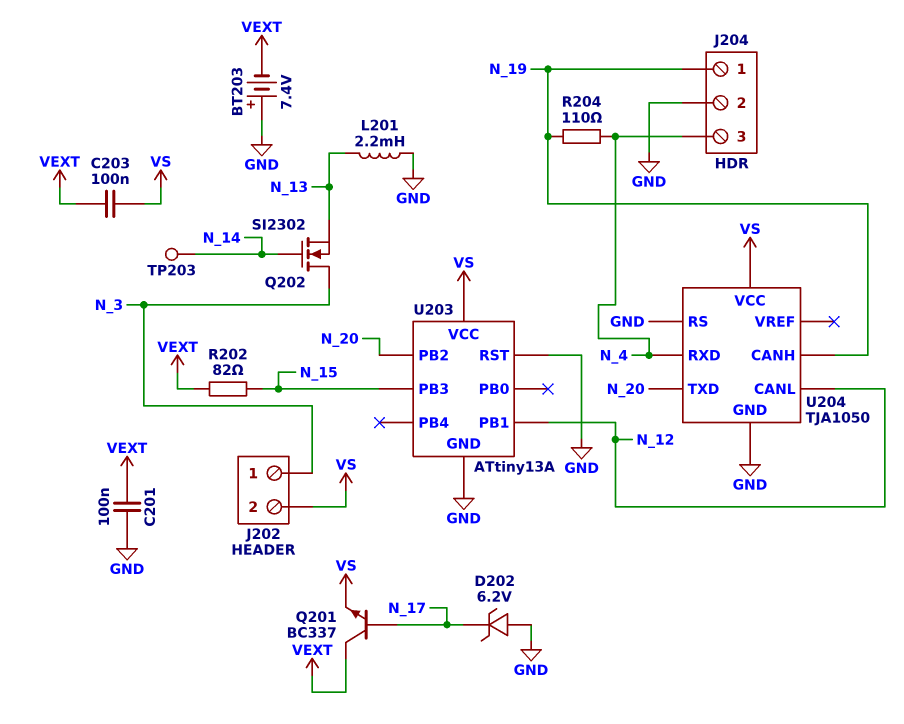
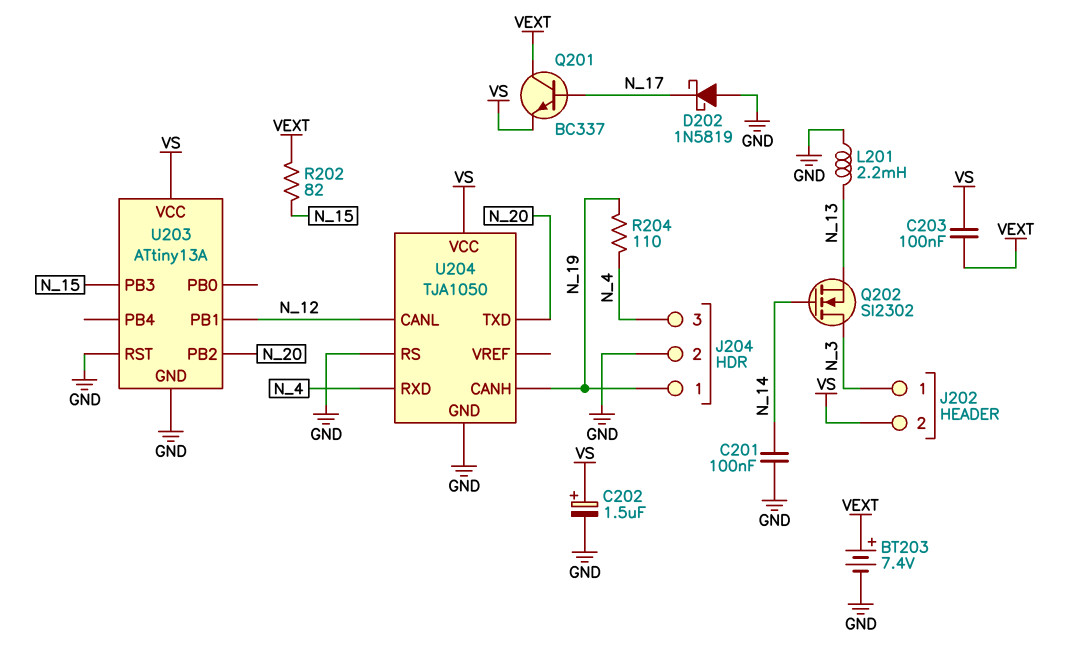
BT203: 7.4V (plus GND, minus VEXT) -> 7.4V (plus VEXT, minus GND)
C201: 100nF (GND, VEXT) -> 100nF (GND, N_14)
C202: none -> 1.5uF (plus VS, minus GND)
D202: zener 6.2V (A GND, K N_17) -> schottky 1N5819 (A GND, K N_17)
TP203: test point (N_14) -> none

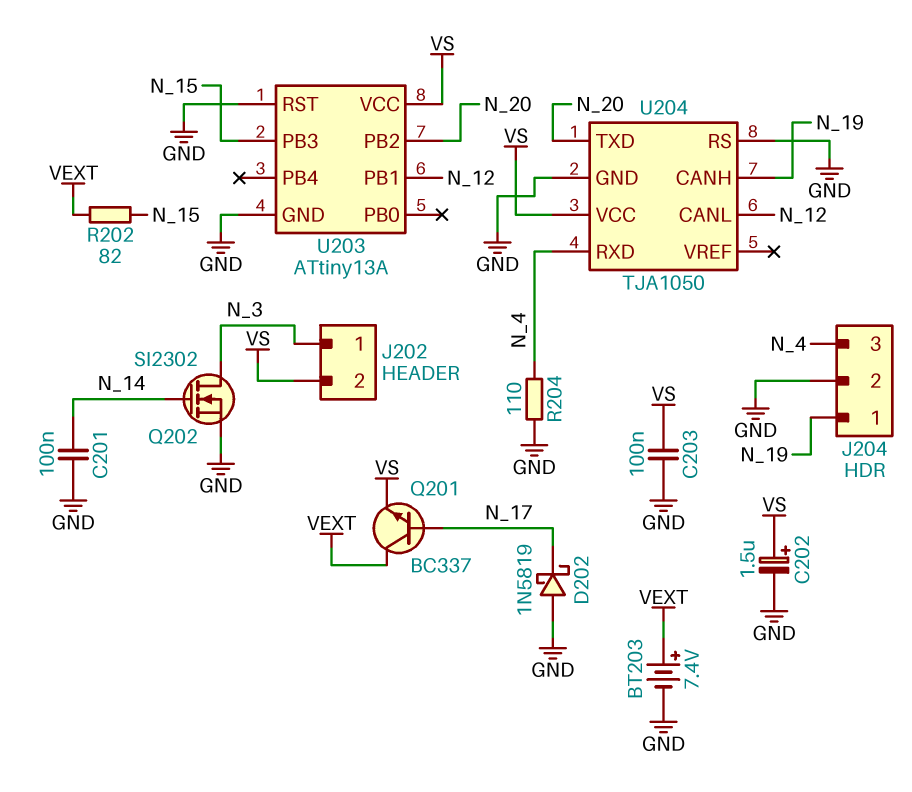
C203: 100nF (VEXT, VS) -> 100nF (GND, VS)
L201: 2.2mH (GND, N_13) -> none
Q202: NMOS SI2302 (G N_14, D N_3, S N_13) -> NMOS SI2302 (G N_14, D N_3, S GND)
R204: 110 (N_4, N_19) -> 110 (GND, N_4)

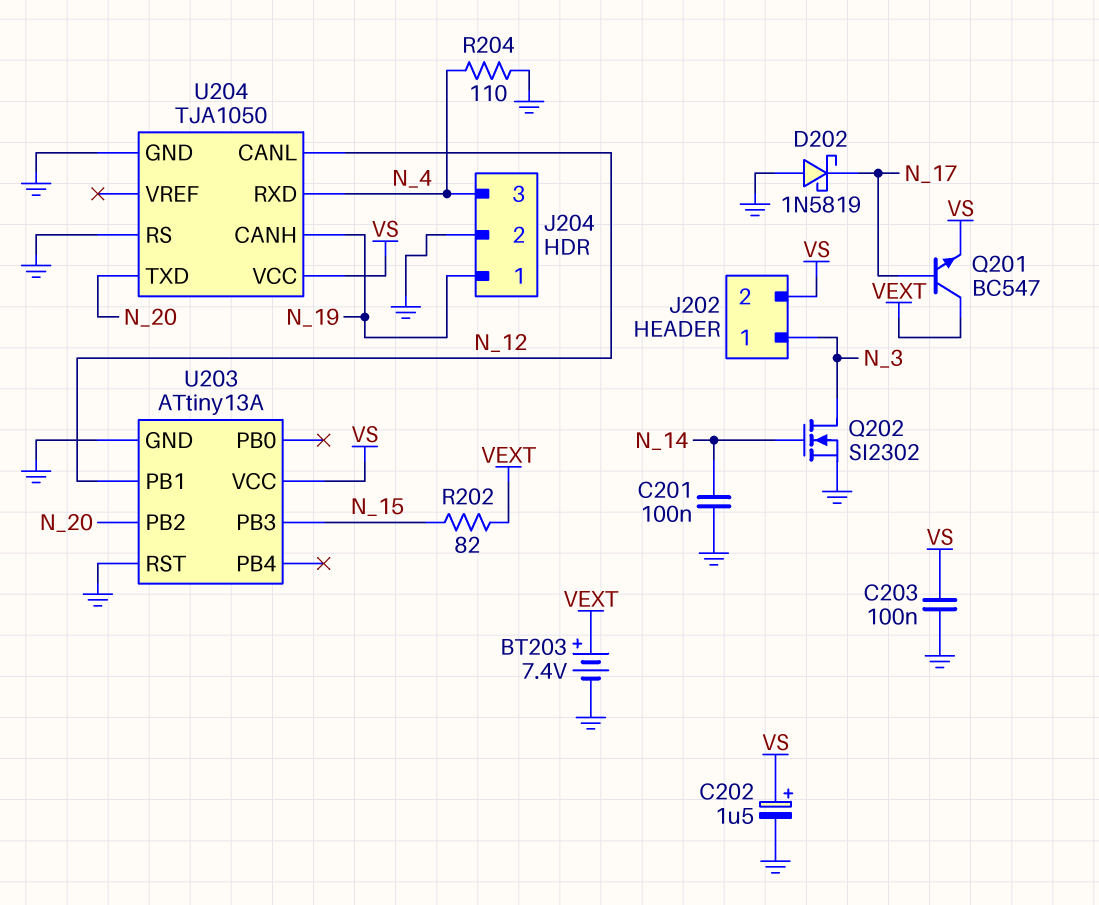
Q201: NPN BC337 (B N_17, C VEXT, E VS) -> NPN BC547 (B N_17, C VEXT, E VS)

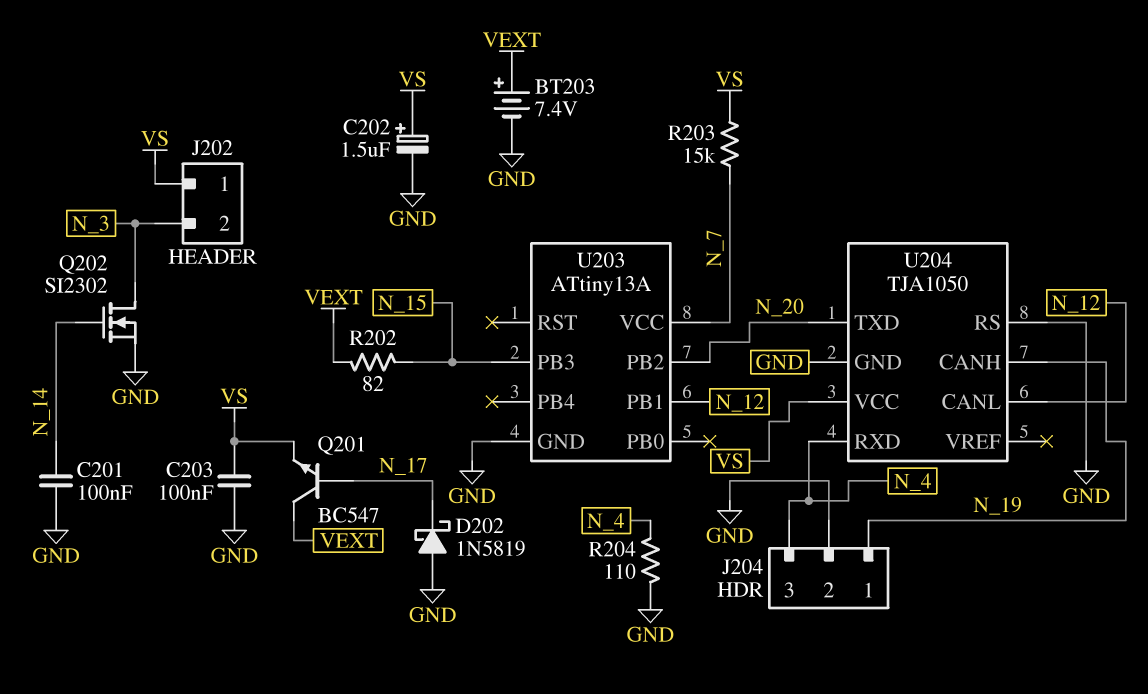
J202 pin 1: N_3 -> VS
J202 pin 2: VS -> N_3
R203: none -> 15k (N_7, VS)
U203 pin RST: GND -> none
U203 pin VCC: VS -> N_7

